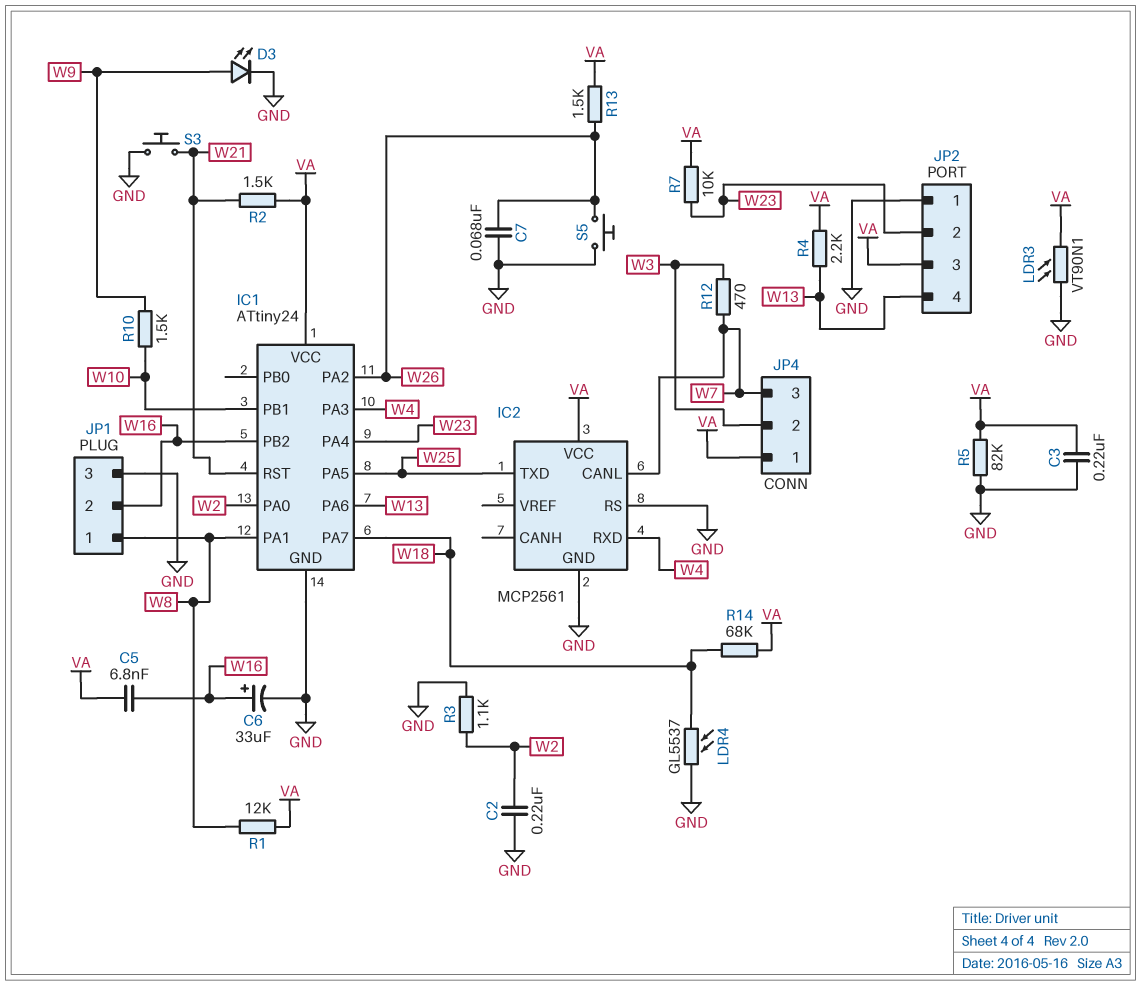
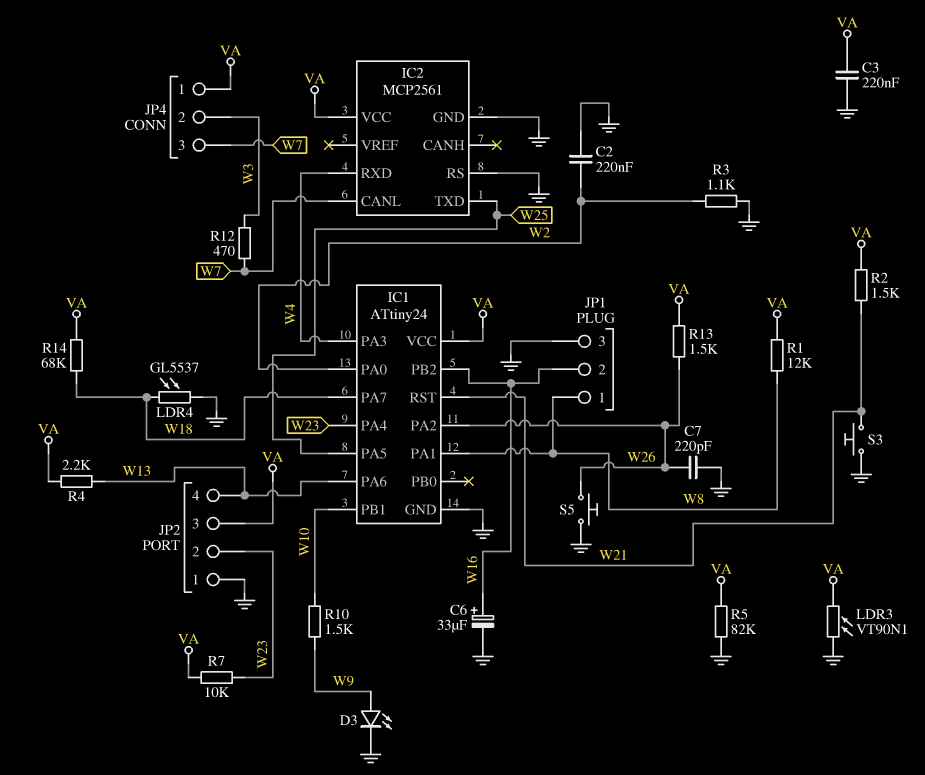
C5: 6.8nF (VA, W16) -> none
C7: 68nF (GND, W26) -> 220pF (GND, W26)

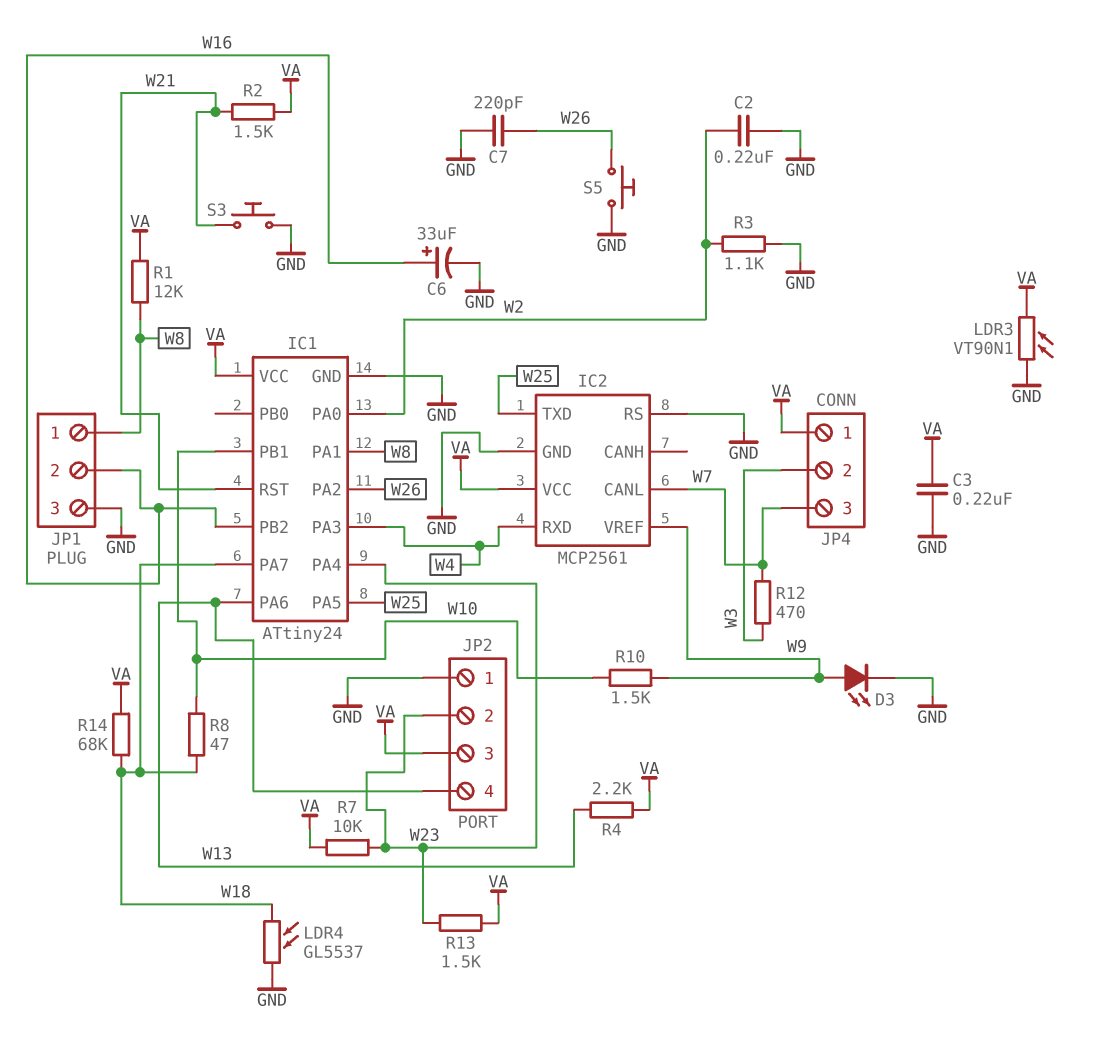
IC2 pin VREF: none -> W9
R5: 82k (GND, VA) -> none
R8: none -> 47 (W10, W18)
R13: 1.5k (VA, W26) -> 1.5k (VA, W23)

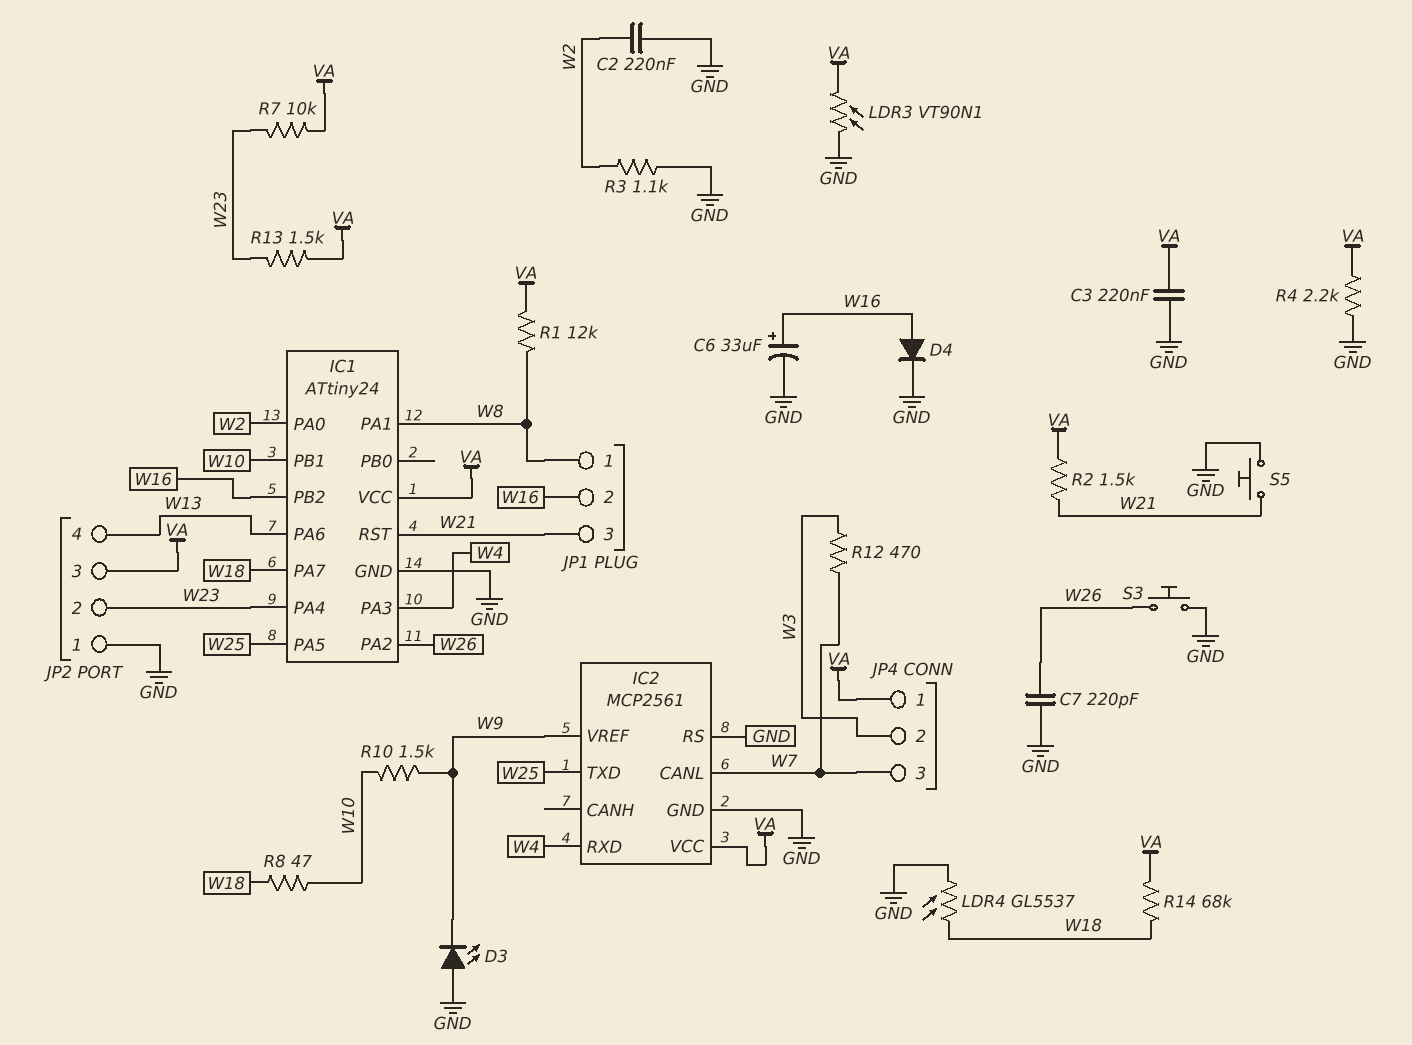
D3: LED (A W9, K GND) -> LED (A GND, K W9)
D4: none -> diode (A W16, K GND)
JP1 pin 3: GND -> W21
R4: 2.2k (VA, W13) -> 2.2k (GND, VA)
S3: button (GND, W21) -> button (GND, W26)
S5: button (GND, W26) -> button (GND, W21)

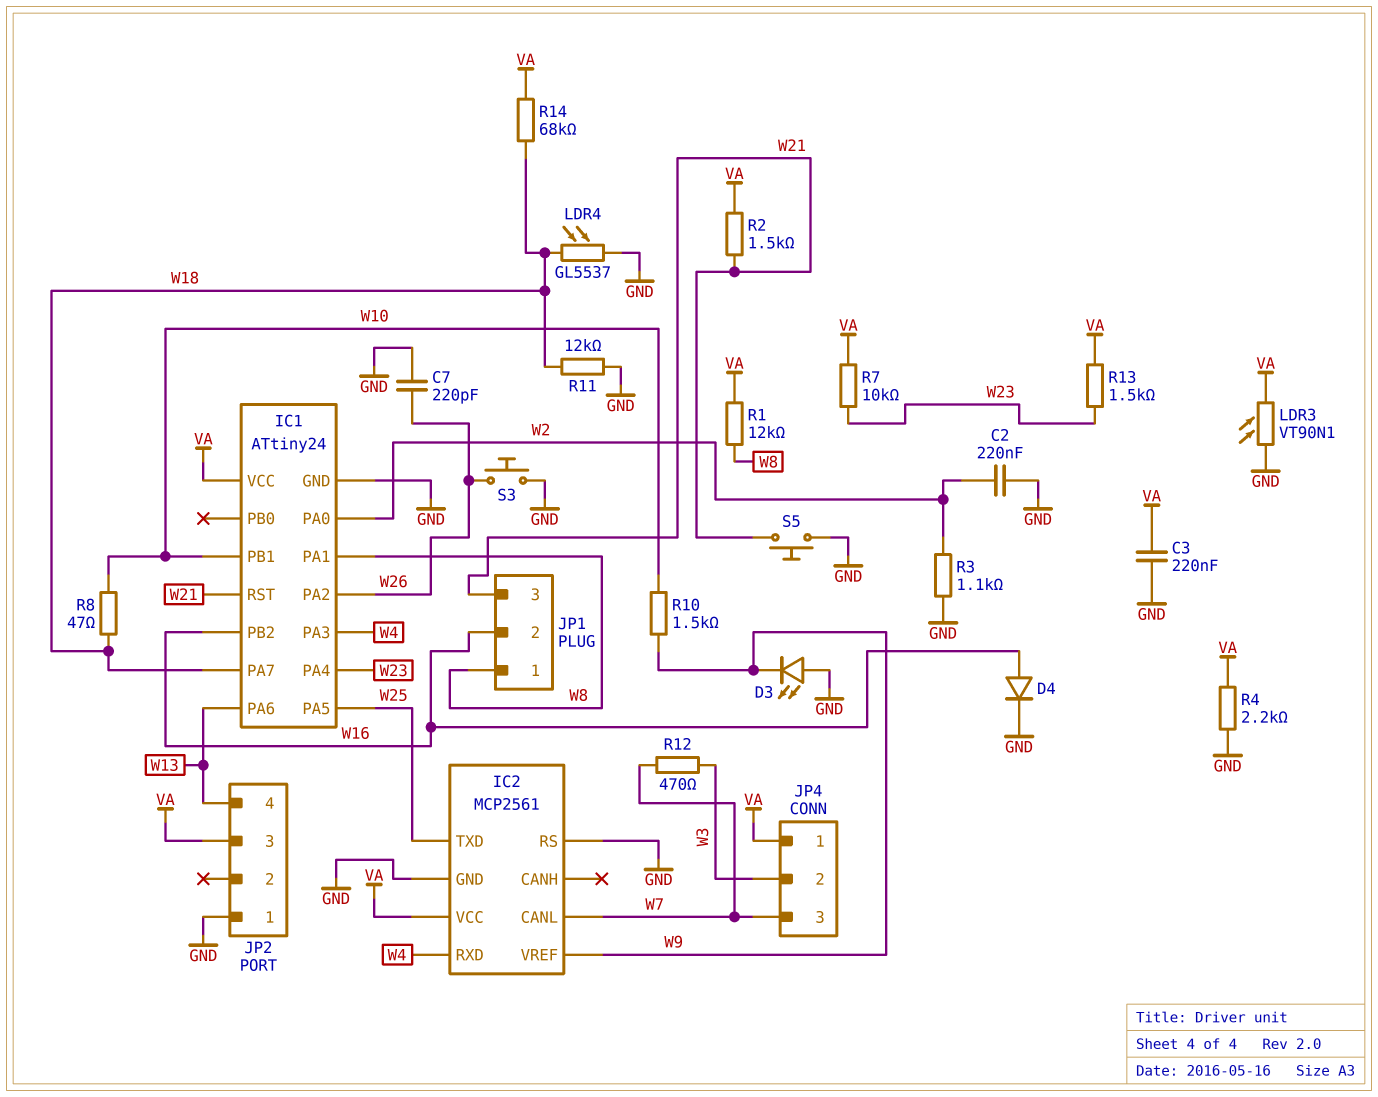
C6: 33uF (plus W16, minus GND) -> none
JP2 pin 2: W23 -> none
R11: none -> 12k (GND, W18)

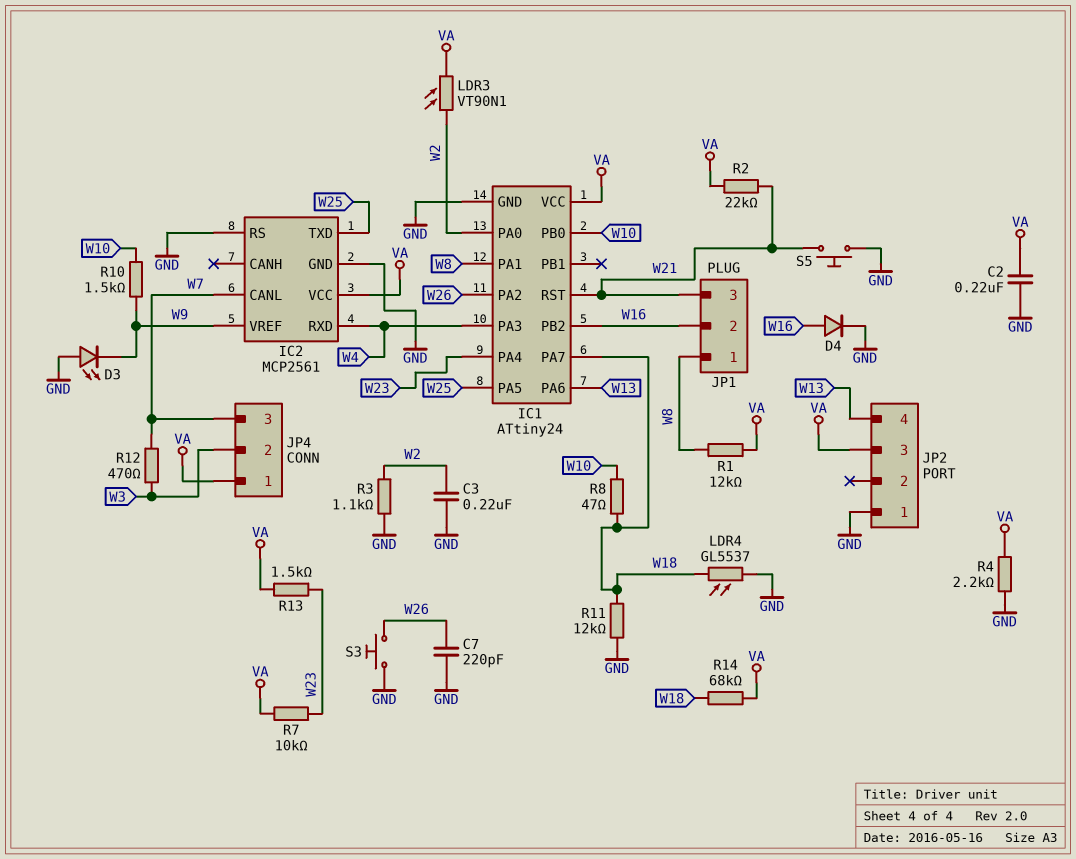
C2: 220nF (GND, W2) -> 220nF (GND, VA)
C3: 220nF (GND, VA) -> 220nF (GND, W2)
IC1 pin PB0: none -> W10
IC1 pin PB1: W10 -> none
LDR3: VT90N1 (GND, VA) -> VT90N1 (VA, W2)
R2: 1.5k (VA, W21) -> 22k (VA, W21)

